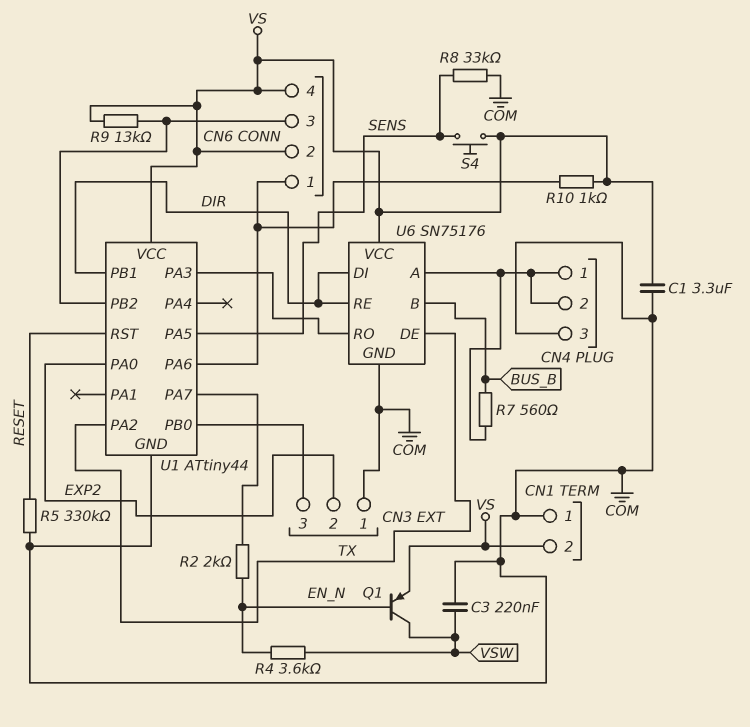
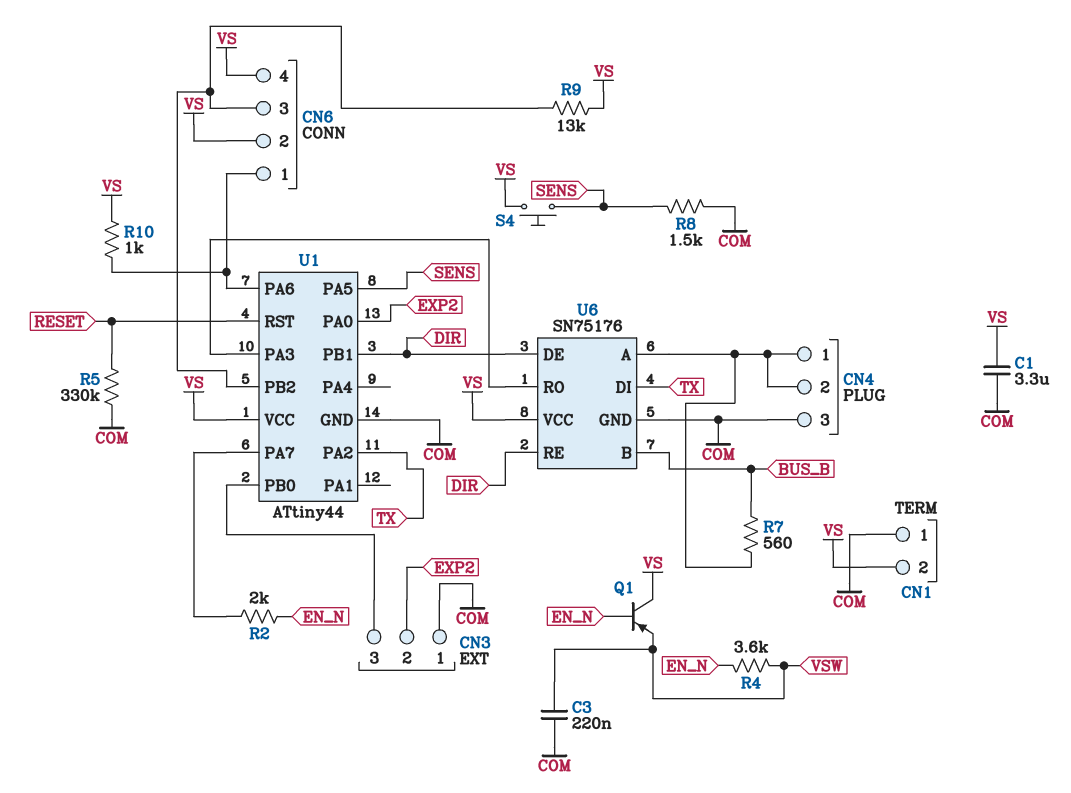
Q1: PNP (B EN_N, C VSW, E VS) -> PNP (B EN_N, C VS, E VSW)
R8: 33k (COM, SENS) -> 1.5k (COM, SENS)
U6 pin DE: TX -> DIR
U6 pin DI: DIR -> TX

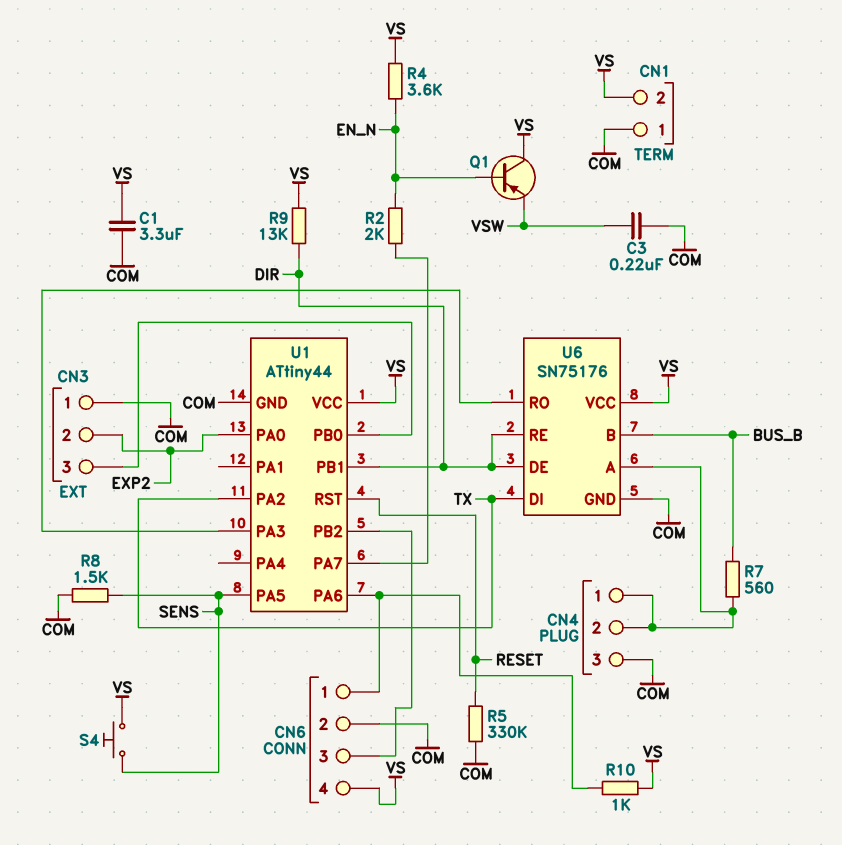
CN6 pin 2: VS -> COM
R4: 3.6k (EN_N, VSW) -> 3.6k (EN_N, VS)
R9: 13k (CN6/3, VS) -> 13k (DIR, VS)

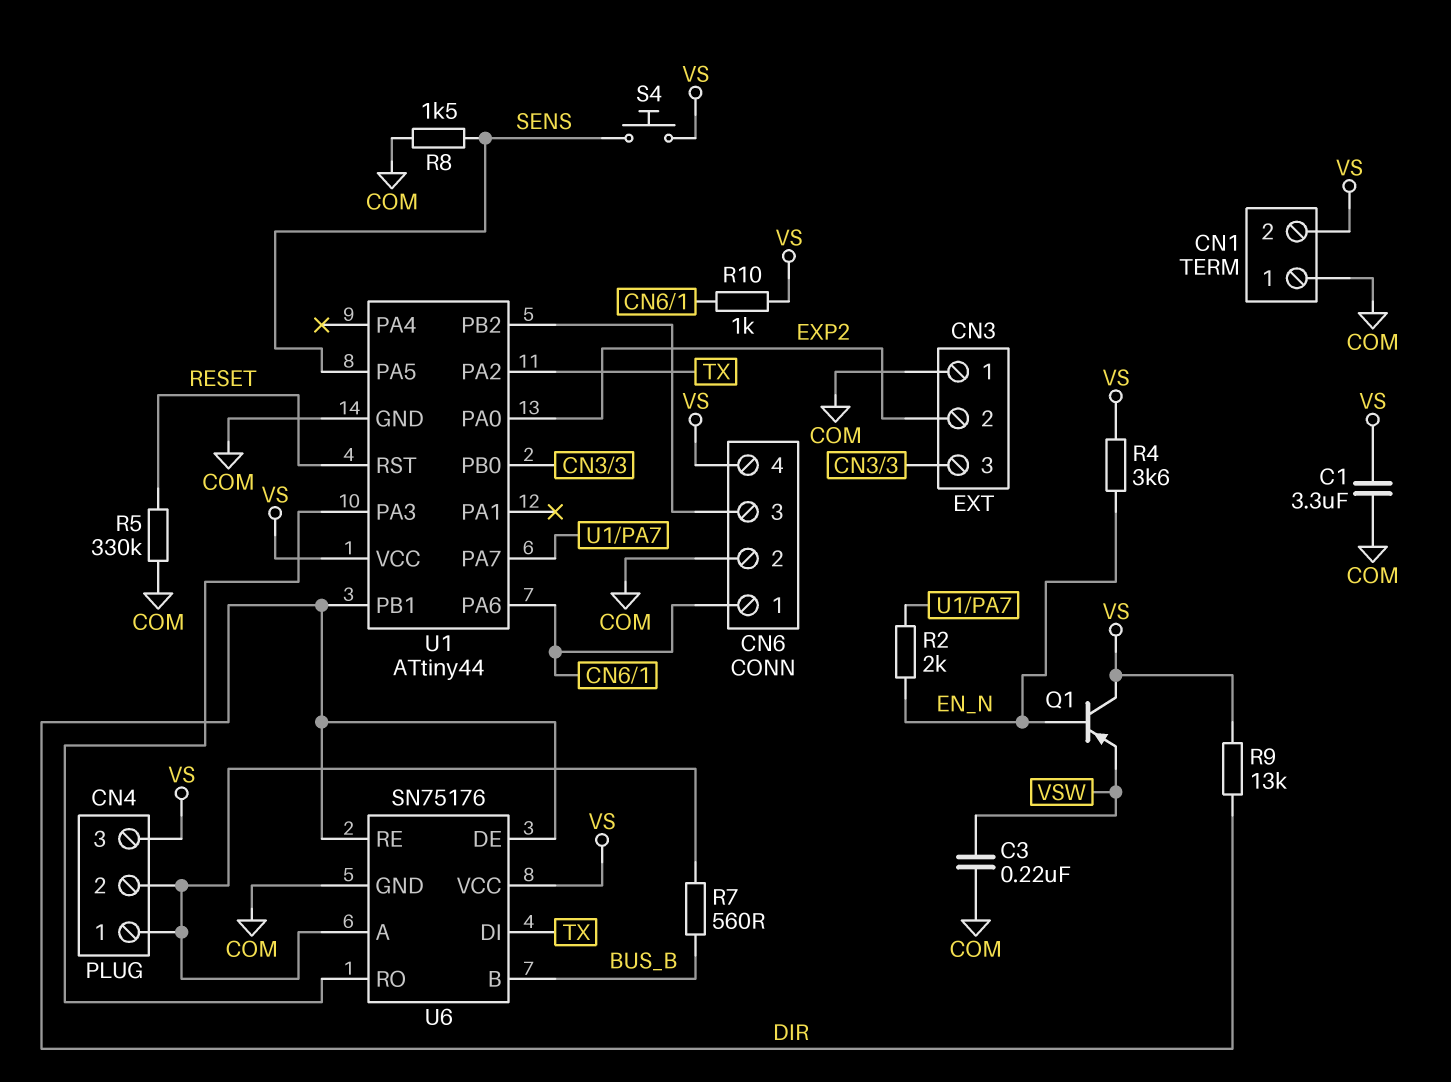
CN4 pin 3: COM -> VS

